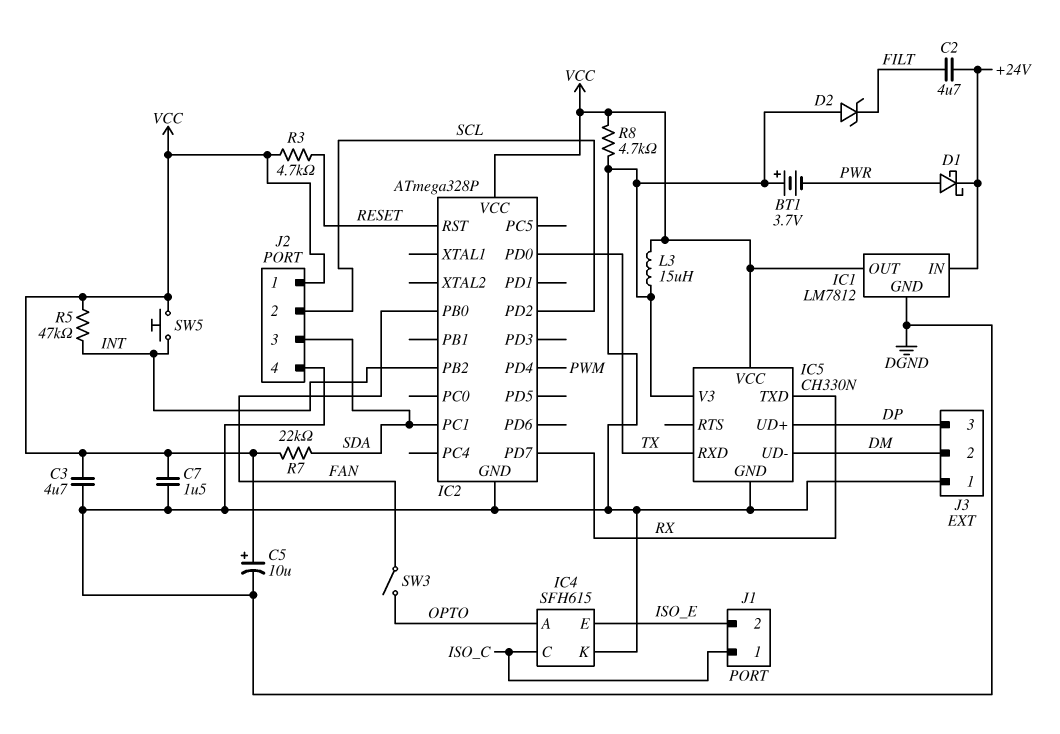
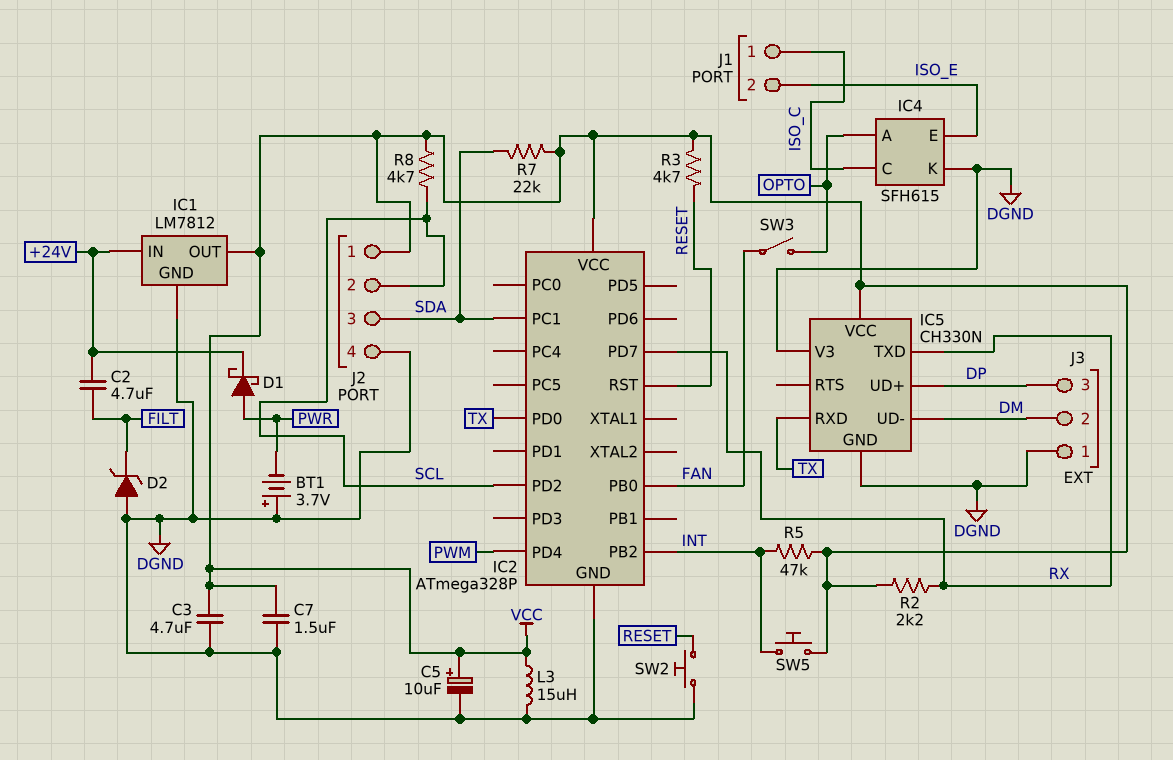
R2: none -> 2.2k (RX, VCC)
R8: 4.7k (DGND, VCC) -> 4.7k (SCL, VCC)
SW2: none -> button (DGND, RESET)

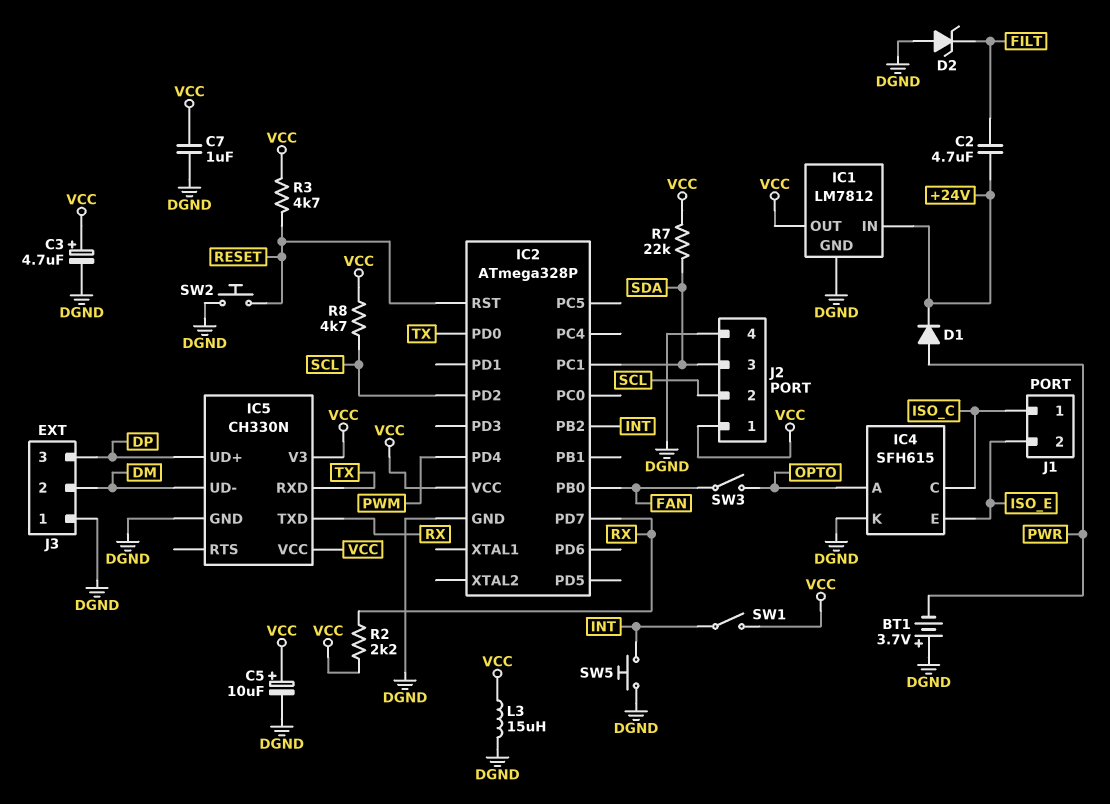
C3: 4.7uF (DGND, VCC) -> 4.7uF (plus VCC, minus DGND)
C7: 1.5uF (DGND, VCC) -> 1uF (DGND, VCC)
D1: schottky (A PWR, K +24V) -> diode (A PWR, K +24V)
IC5 pin V3: DGND -> VCC
R5: 47k (INT, VCC) -> none
SW1: none -> switch (INT, VCC)
SW5: button (INT, VCC) -> button (DGND, INT)

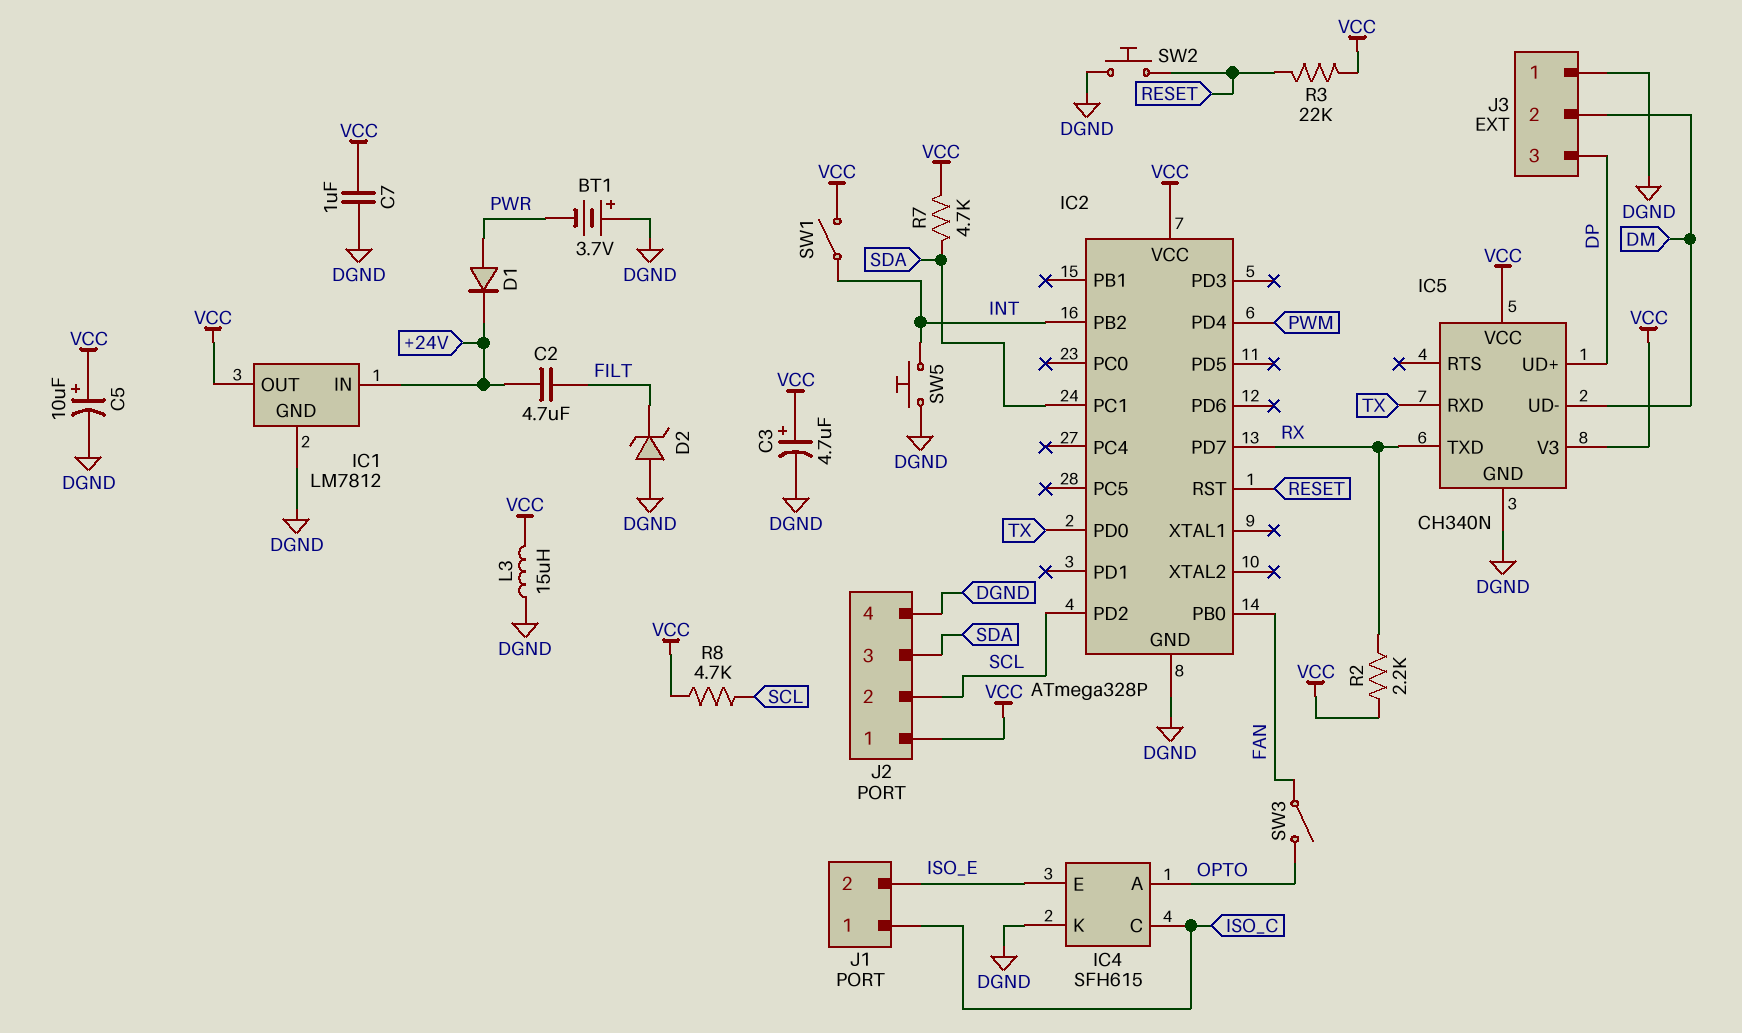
IC5: CH330N -> CH340N
R3: 4.7k (RESET, VCC) -> 22k (RESET, VCC)
R7: 22k (SDA, VCC) -> 4.7k (SDA, VCC)

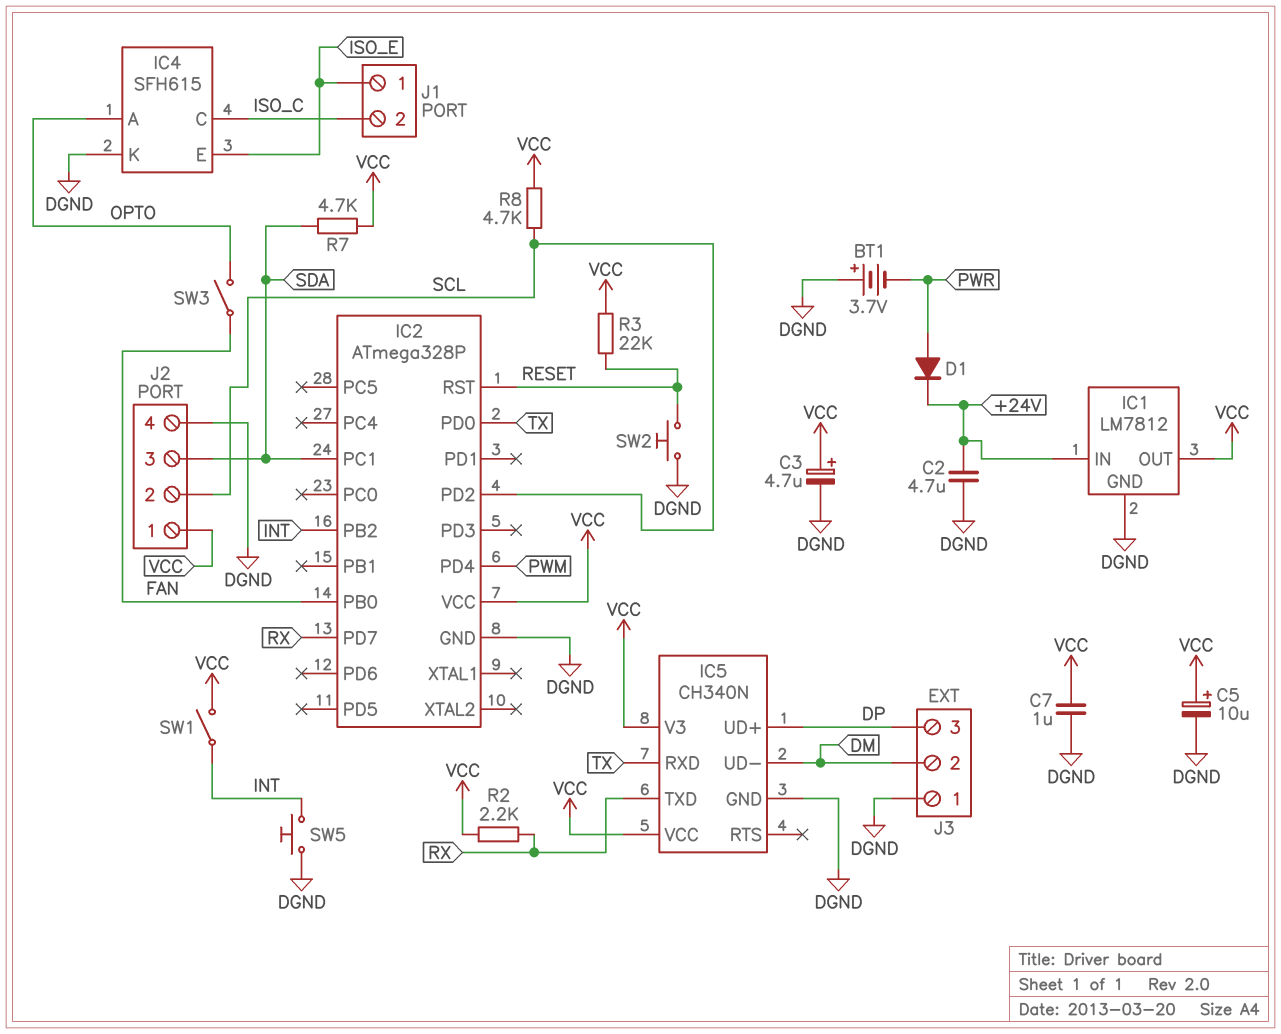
C2: 4.7uF (+24V, FILT) -> 4.7uF (+24V, DGND)
D2: zener (A DGND, K FILT) -> none
J1 pin 1: ISO_C -> ISO_E
J1 pin 2: ISO_E -> ISO_C
L3: 15uH (DGND, VCC) -> none

